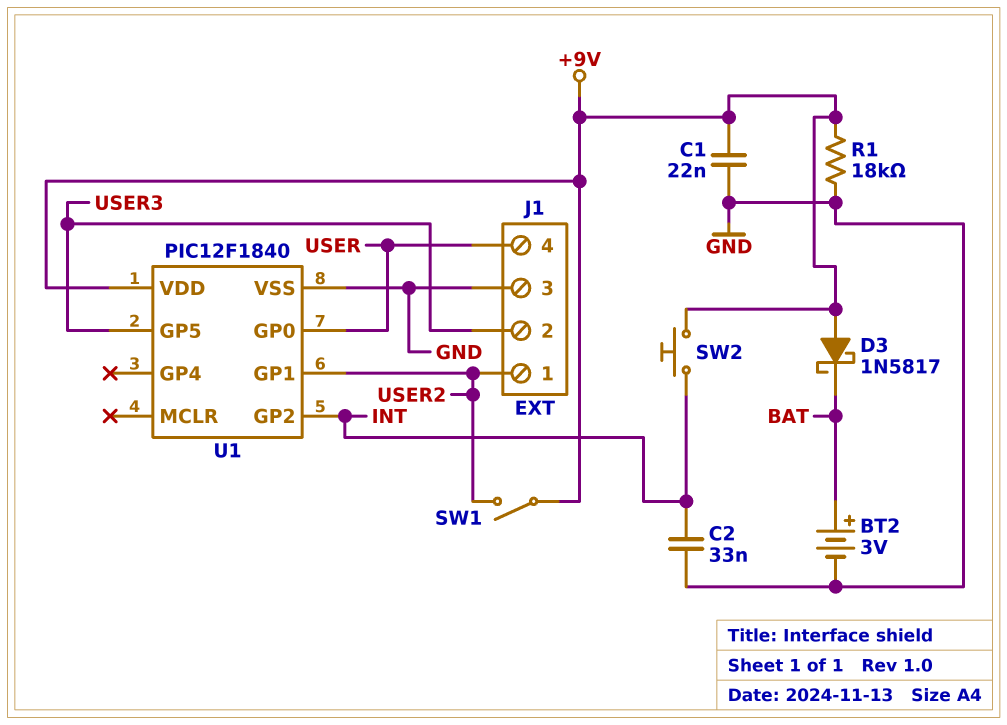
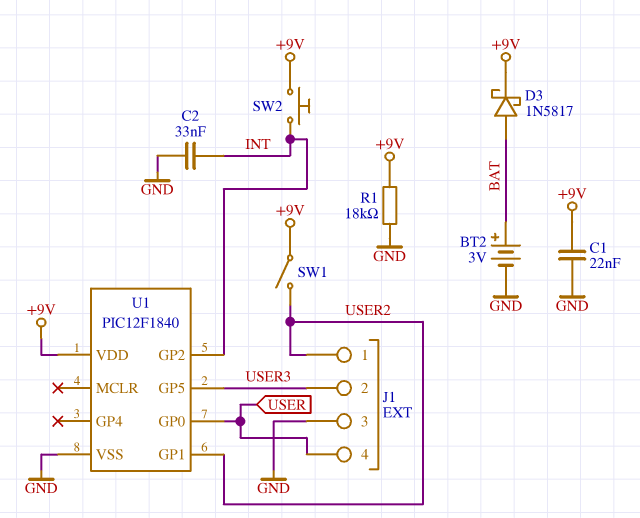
D3: schottky 1N5817 (A +9V, K BAT) -> schottky 1N5817 (A BAT, K +9V)

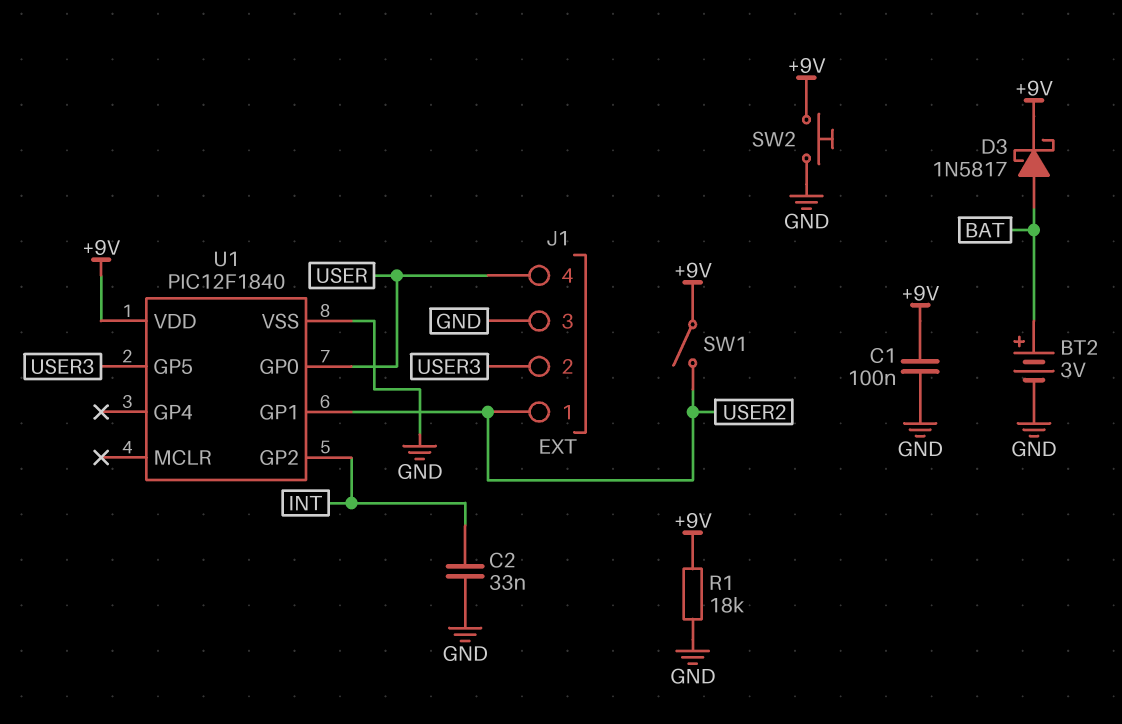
C1: 22nF (+9V, GND) -> 100nF (+9V, GND)
SW2: button (+9V, INT) -> button (+9V, GND)

